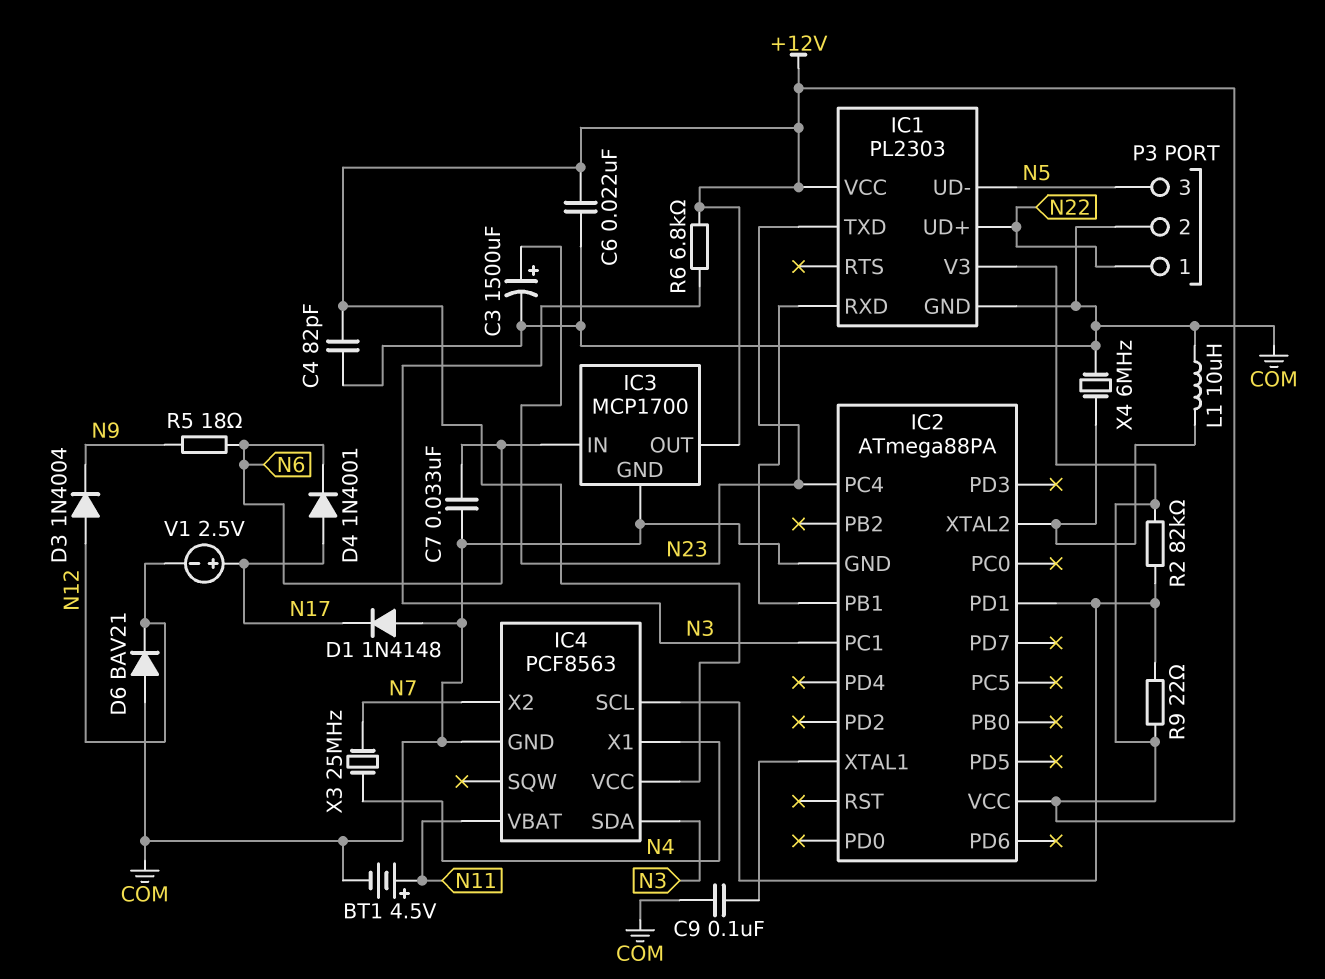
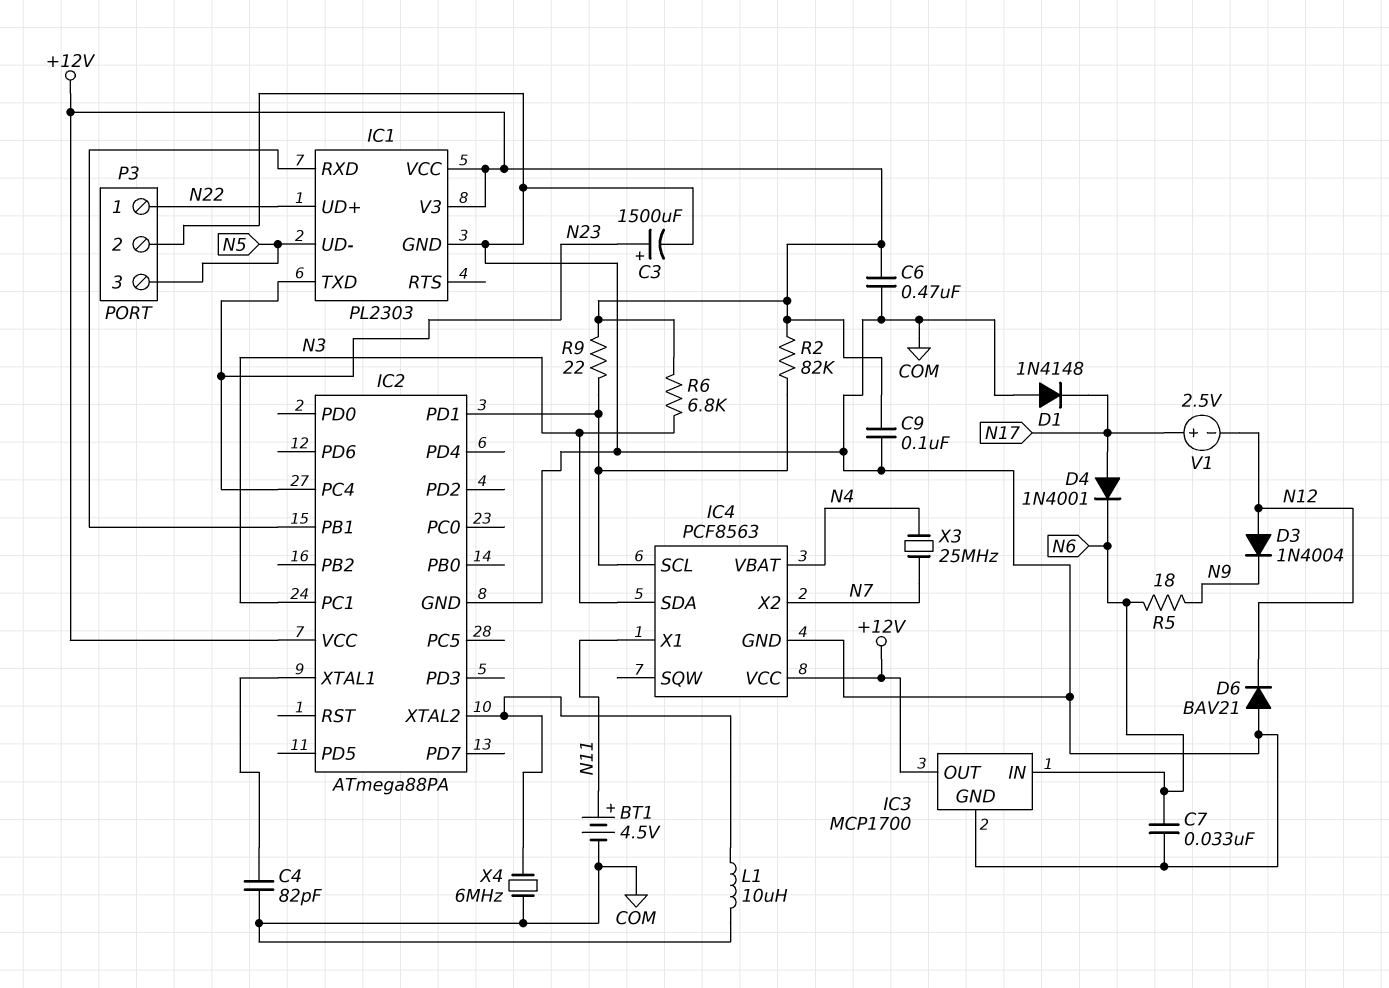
C4: 82pF (+12V, COM) -> 82pF (COM, IC2/XTAL1)
C6: 22nF (+12V, COM) -> 470nF (+12V, COM)
C9: 100nF (COM, IC2/XTAL1) -> 100nF (+12V, COM)
IC4 pin VBAT: N11 -> N4
IC4 pin X1: N4 -> N11

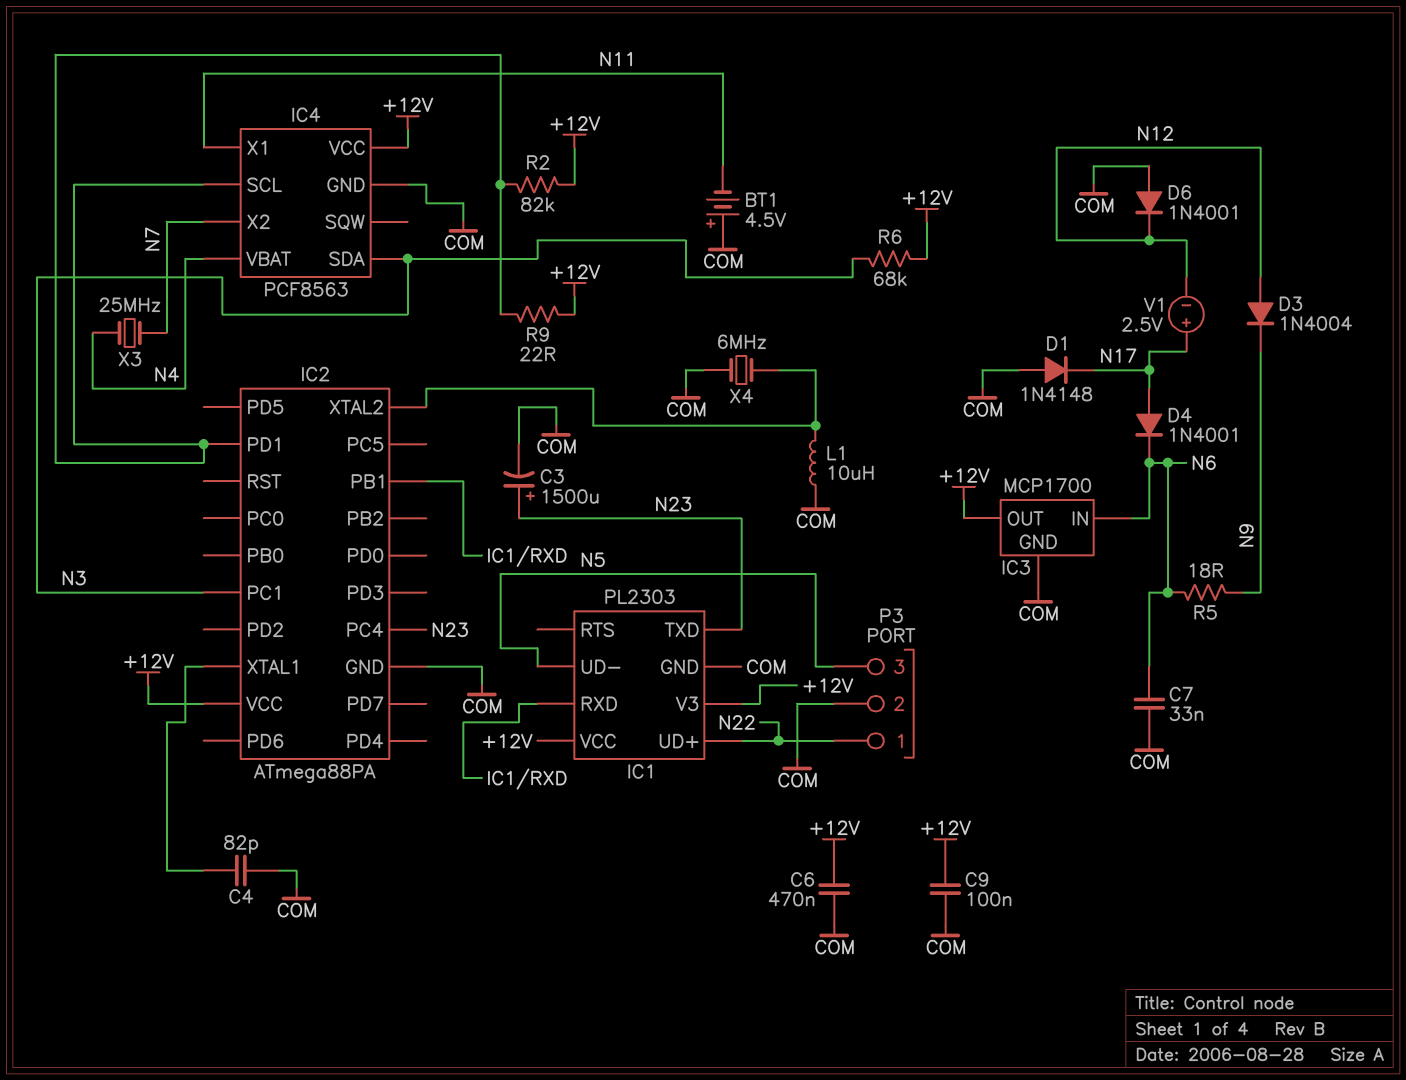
BT1: 4.5V (plus N11, minus COM) -> 4.5V (plus COM, minus N11)
D6: diode BAV21 (A COM, K N12) -> diode 1N4001 (A COM, K N12)
R6: 6.8k (+12V, N3) -> 68k (+12V, N3)

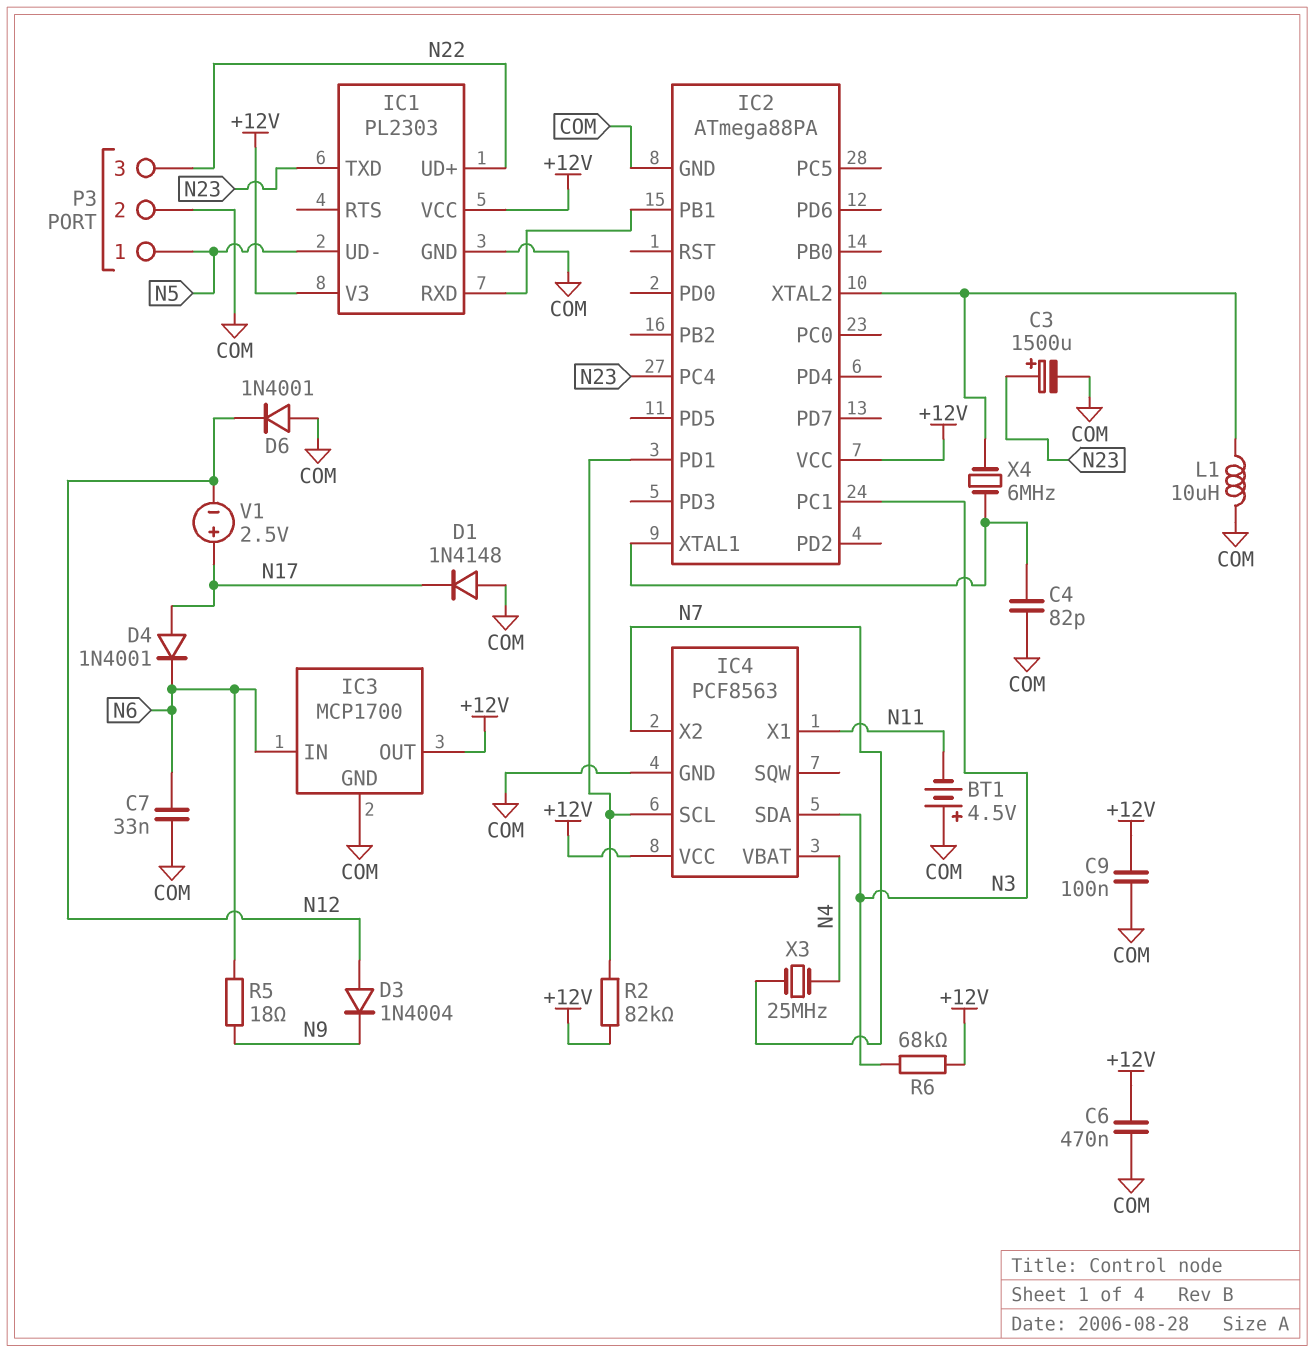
P3 pin 1: N22 -> N5
P3 pin 3: N5 -> N22
R9: 22 (+12V, IC2/PD1) -> none
X4: 6MHz (COM, IC2/XTAL2) -> 6MHz (IC2/XTAL1, IC2/XTAL2)

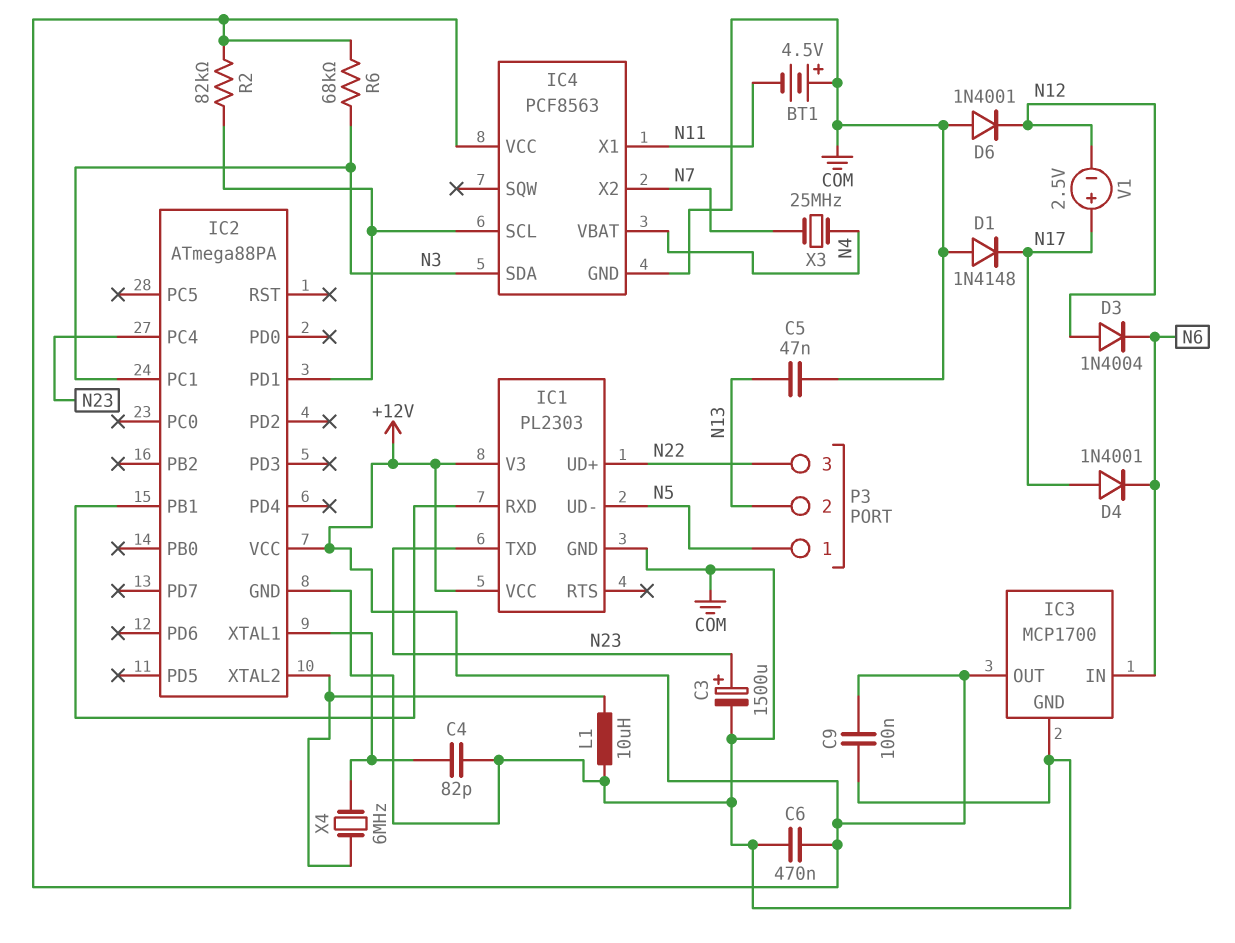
C5: none -> 47nF (COM, N13)
C7: 33nF (COM, N6) -> none
D3: diode 1N4004 (A N12, K N9) -> diode 1N4004 (A N12, K N6)
P3 pin 2: COM -> N13
R5: 18 (N6, N9) -> none

